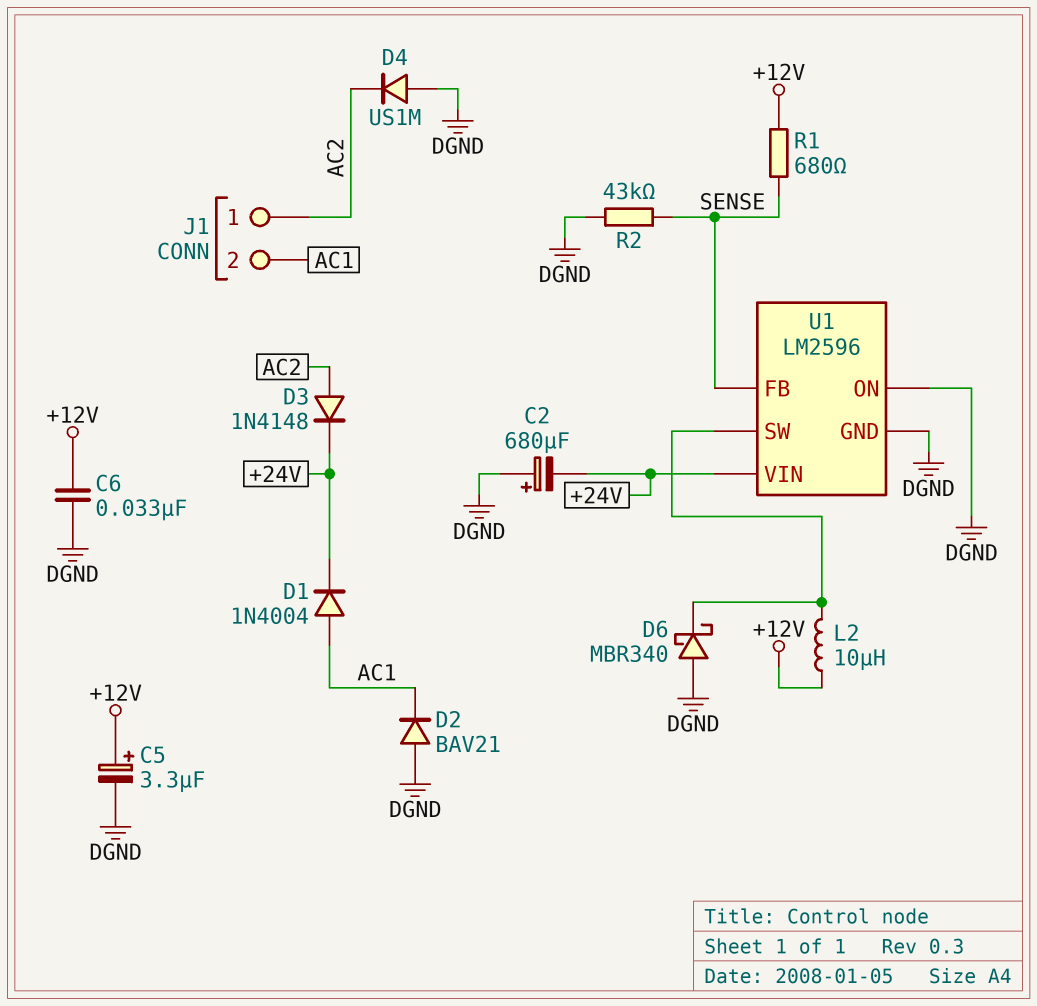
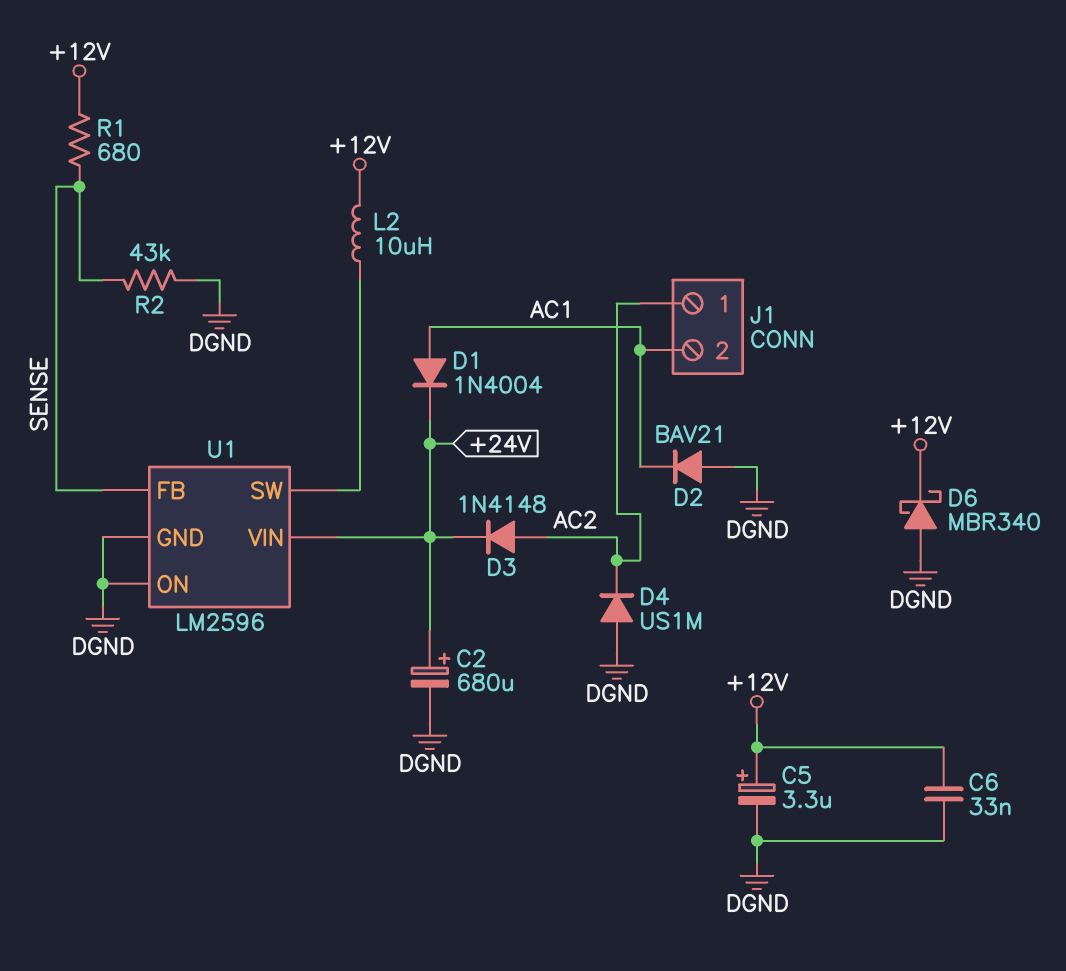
C2: 680uF (plus DGND, minus +24V) -> 680uF (plus +24V, minus DGND)
D6: schottky MBR340 (A DGND, K U1/SW) -> schottky MBR340 (A DGND, K +12V)

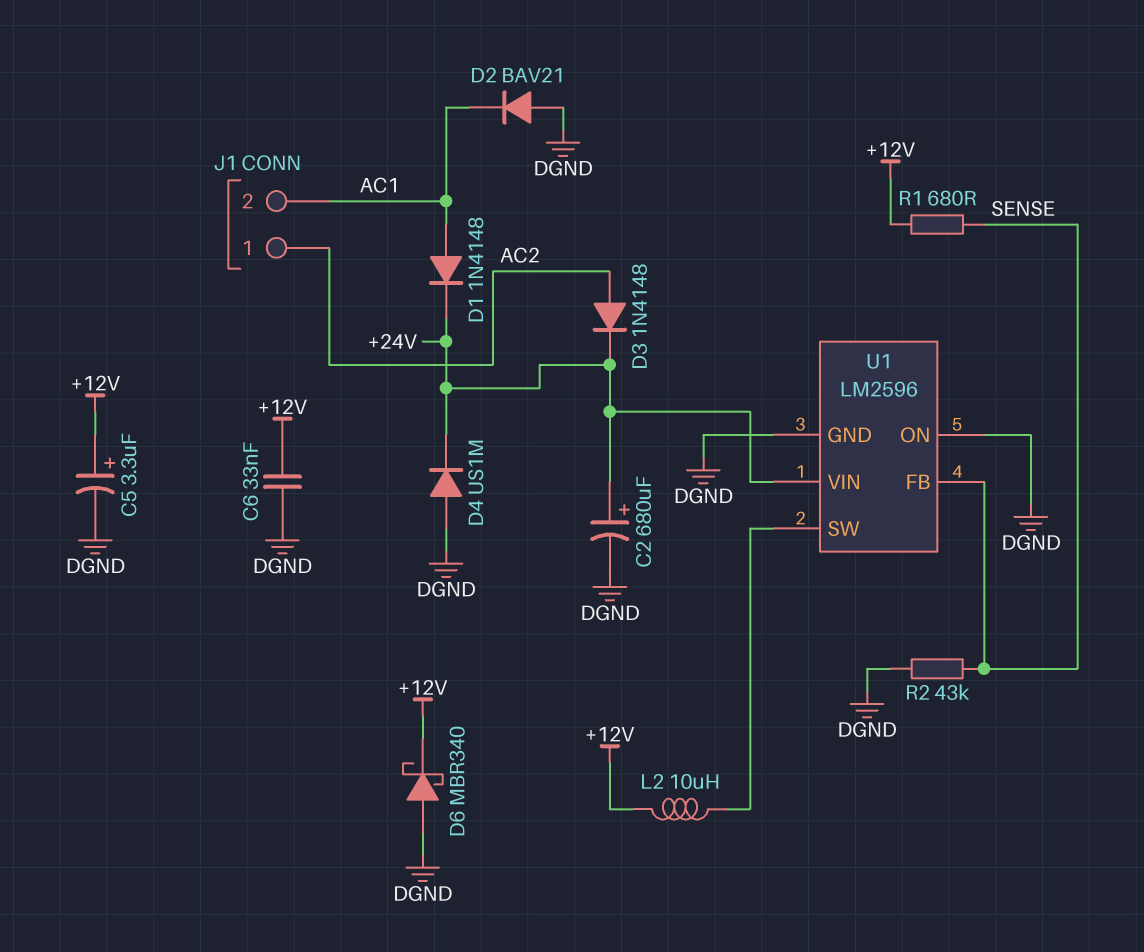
D1: diode 1N4004 (A AC1, K +24V) -> diode 1N4148 (A AC1, K +24V)
D4: diode US1M (A DGND, K AC2) -> diode US1M (A DGND, K +24V)

